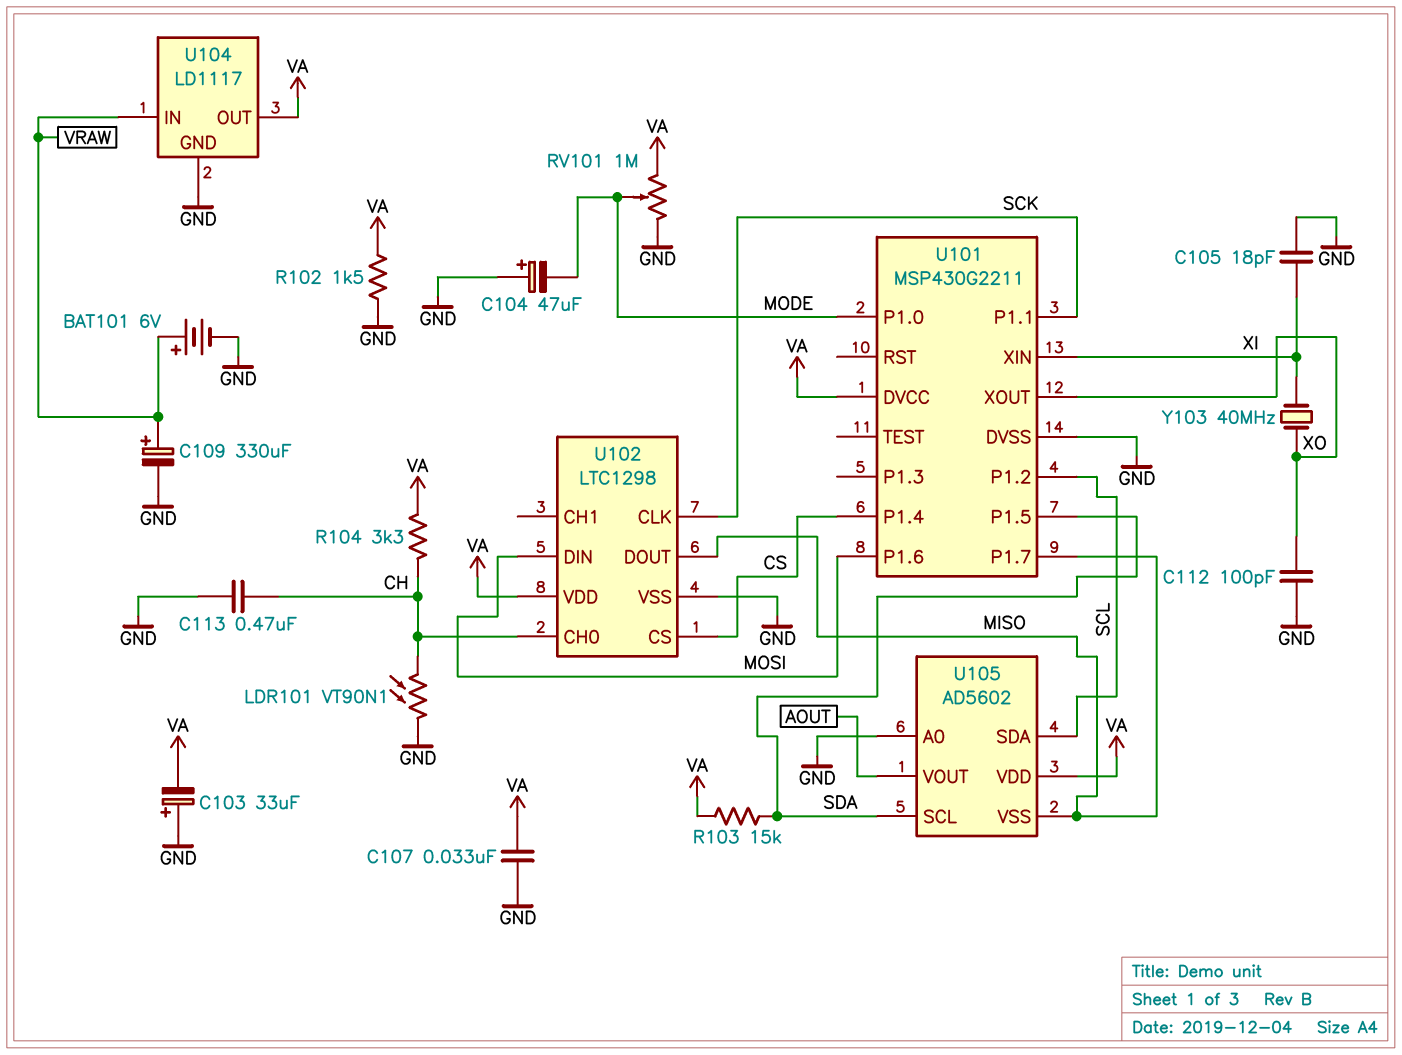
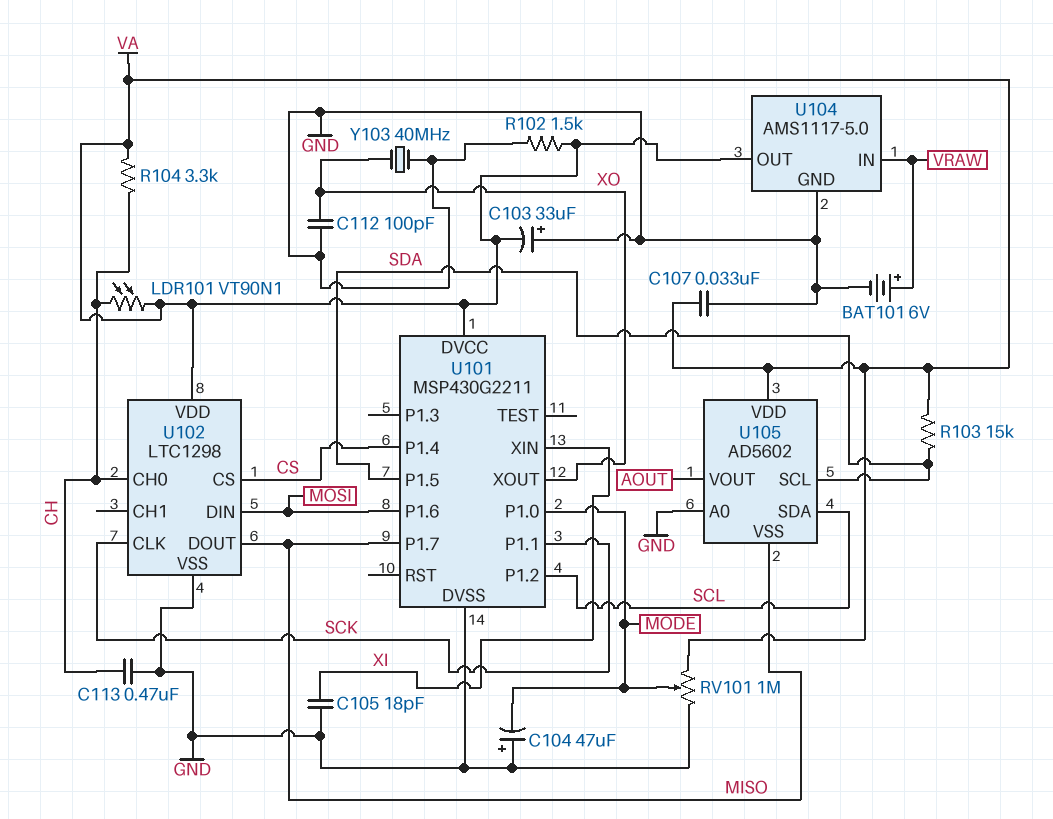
C109: 330uF (plus VRAW, minus GND) -> none
LDR101: VT90N1 (CH, GND) -> VT90N1 (CH, VA)
U104: LD1117 -> AMS1117-5.0
Y103: 40MHz (XI, XO) -> 40MHz (GND, XO)

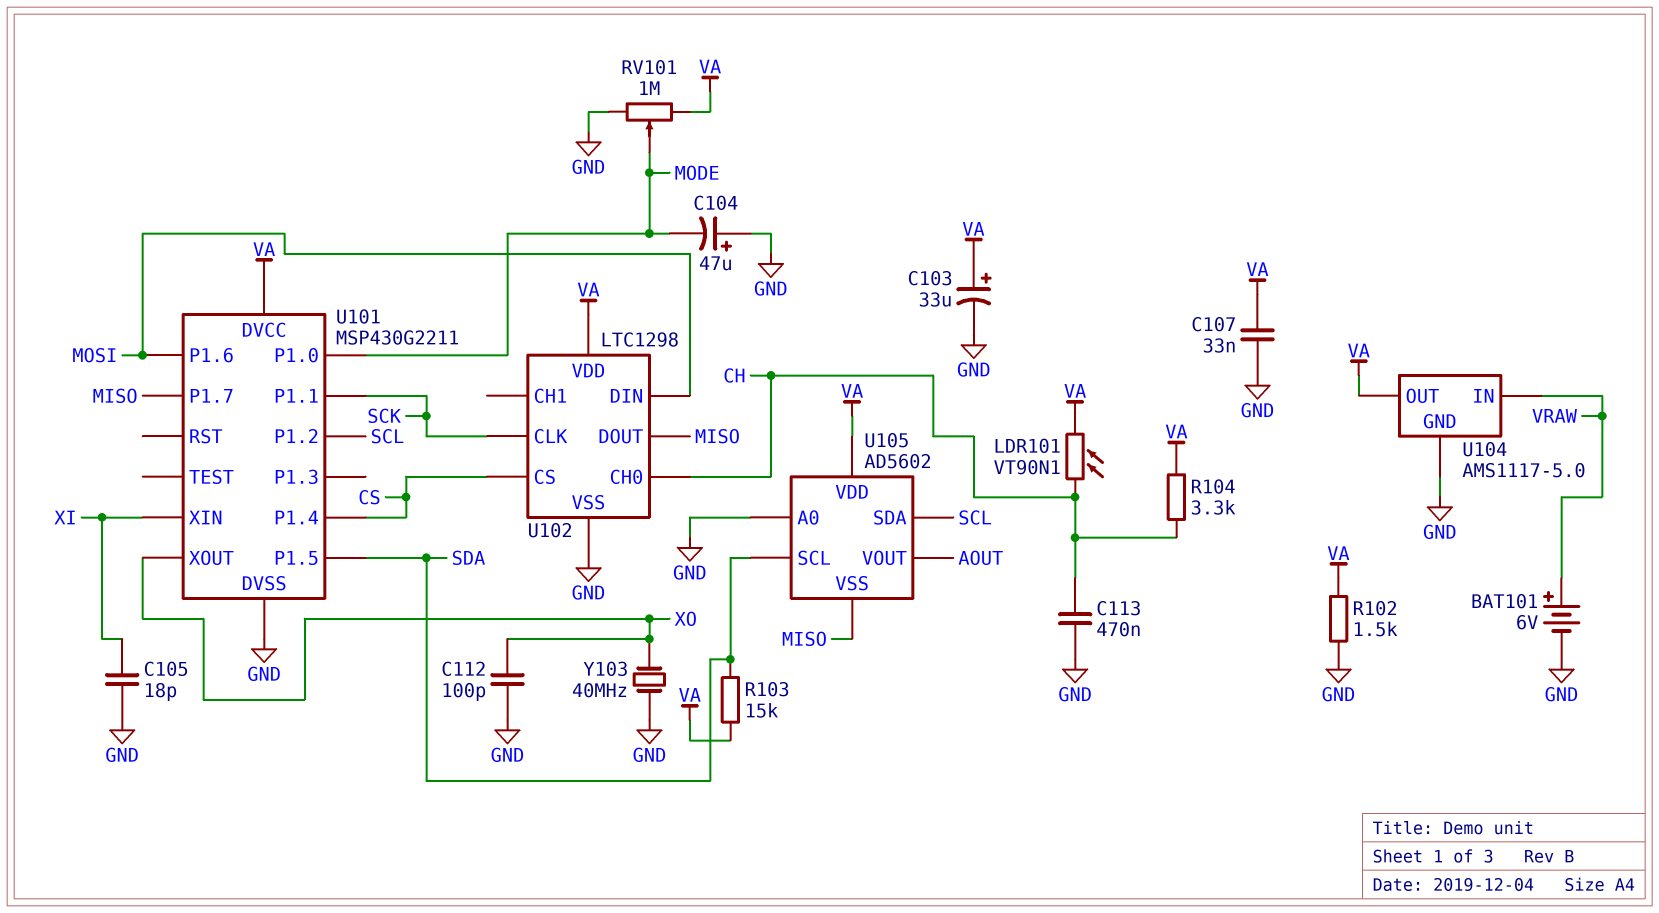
C103: 33uF (plus GND, minus VA) -> 33uF (plus VA, minus GND)

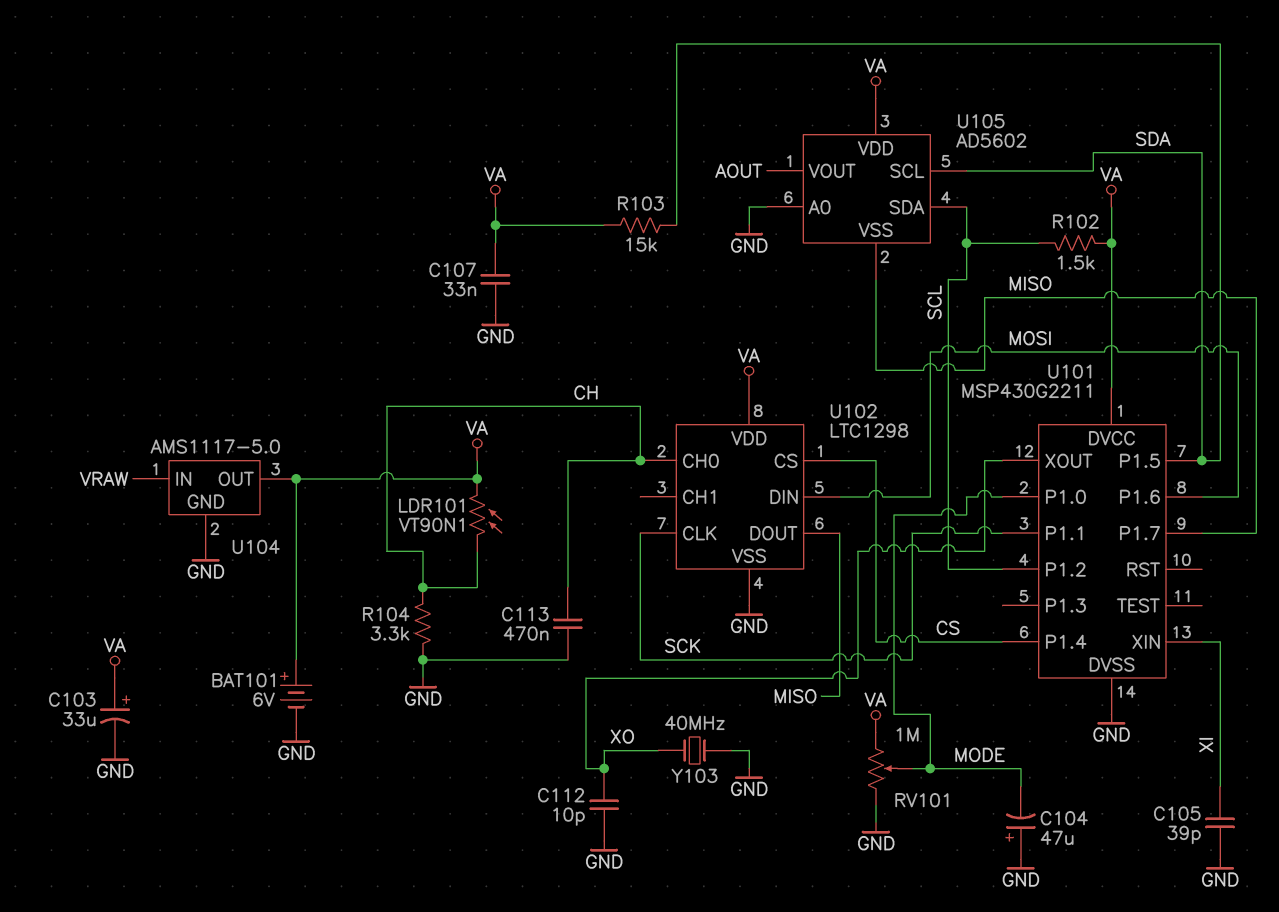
BAT101: 6V (plus VRAW, minus GND) -> 6V (plus VA, minus GND)
C105: 18pF (GND, XI) -> 39pF (GND, XI)
C112: 100pF (GND, XO) -> 10pF (GND, XO)
R102: 1.5k (GND, VA) -> 1.5k (SCL, VA)
R104: 3.3k (CH, VA) -> 3.3k (CH, GND)

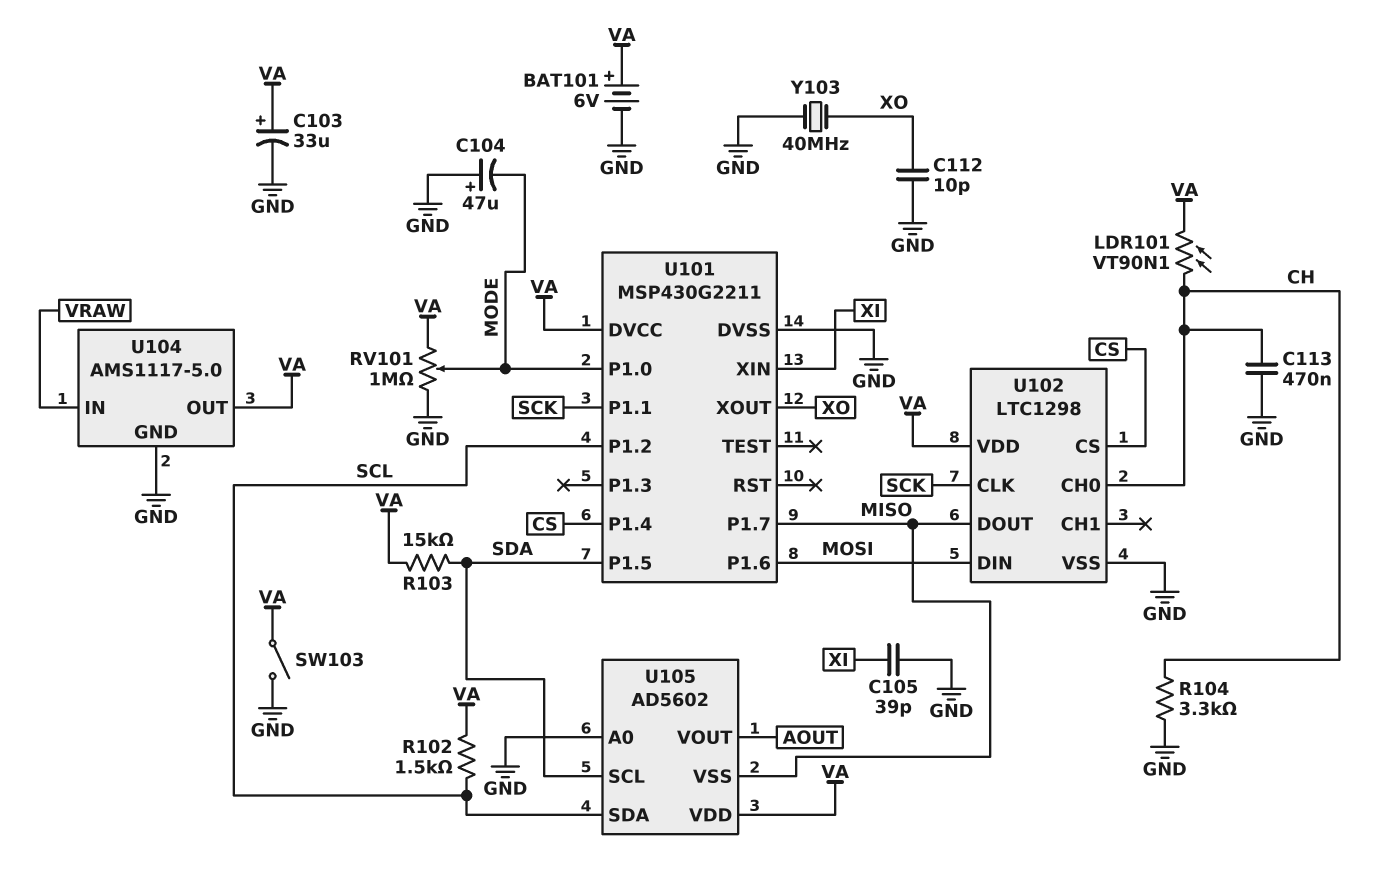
C107: 33nF (GND, VA) -> none
SW103: none -> switch (GND, VA)

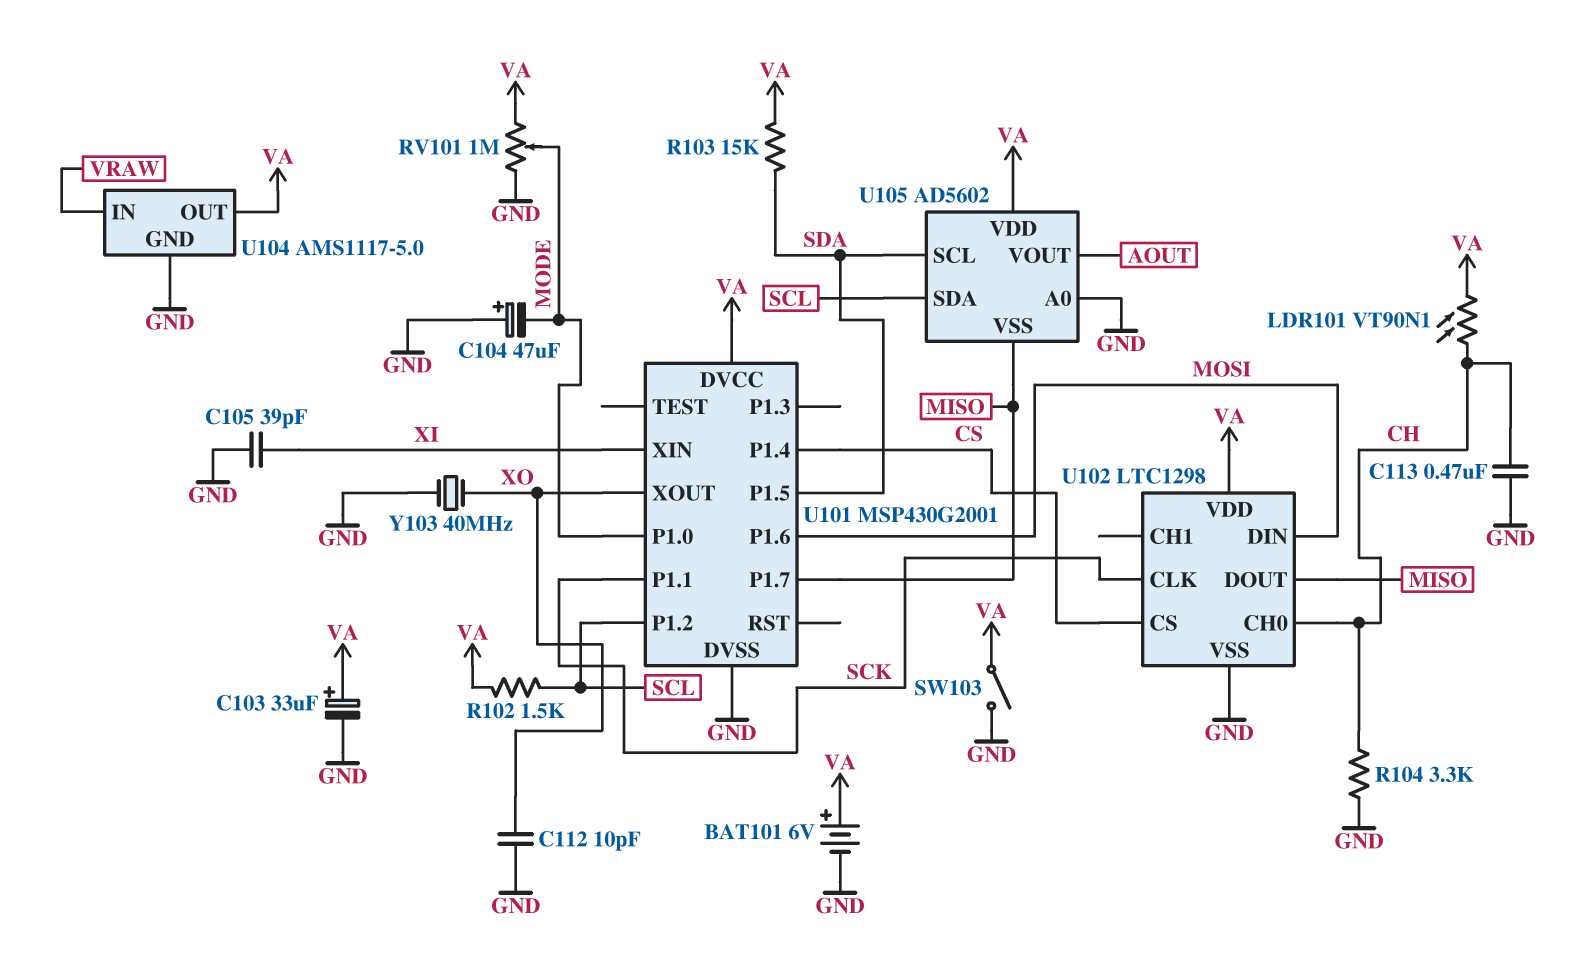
U101: MSP430G2211 -> MSP430G2001

